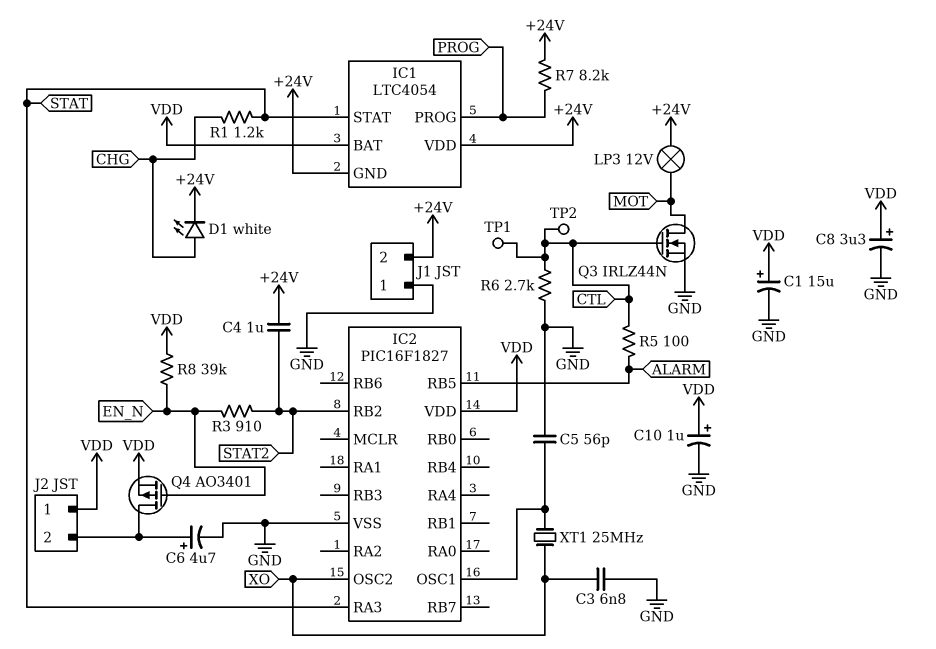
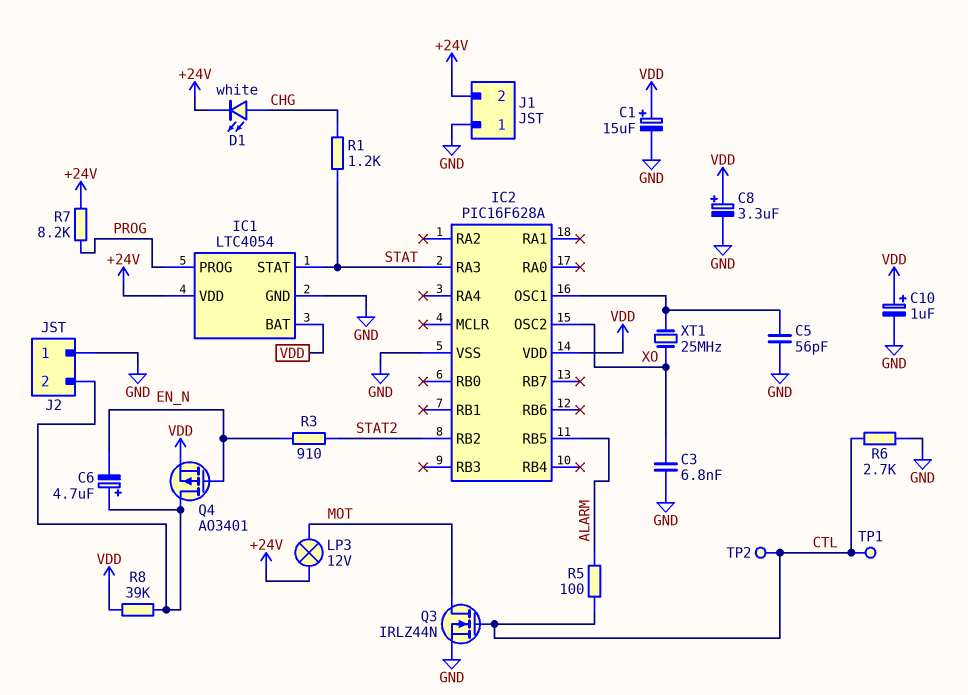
C4: 1uF (+24V, STAT2) -> none
C6: 4.7uF (plus J2/2, minus GND) -> 4.7uF (plus J2/2, minus EN_N)
IC1 pin GND: +24V -> GND
IC2: PIC16F1827 -> PIC16F628A
J2 pin 1: VDD -> GND
R8: 39k (EN_N, VDD) -> 39k (J2/2, VDD)

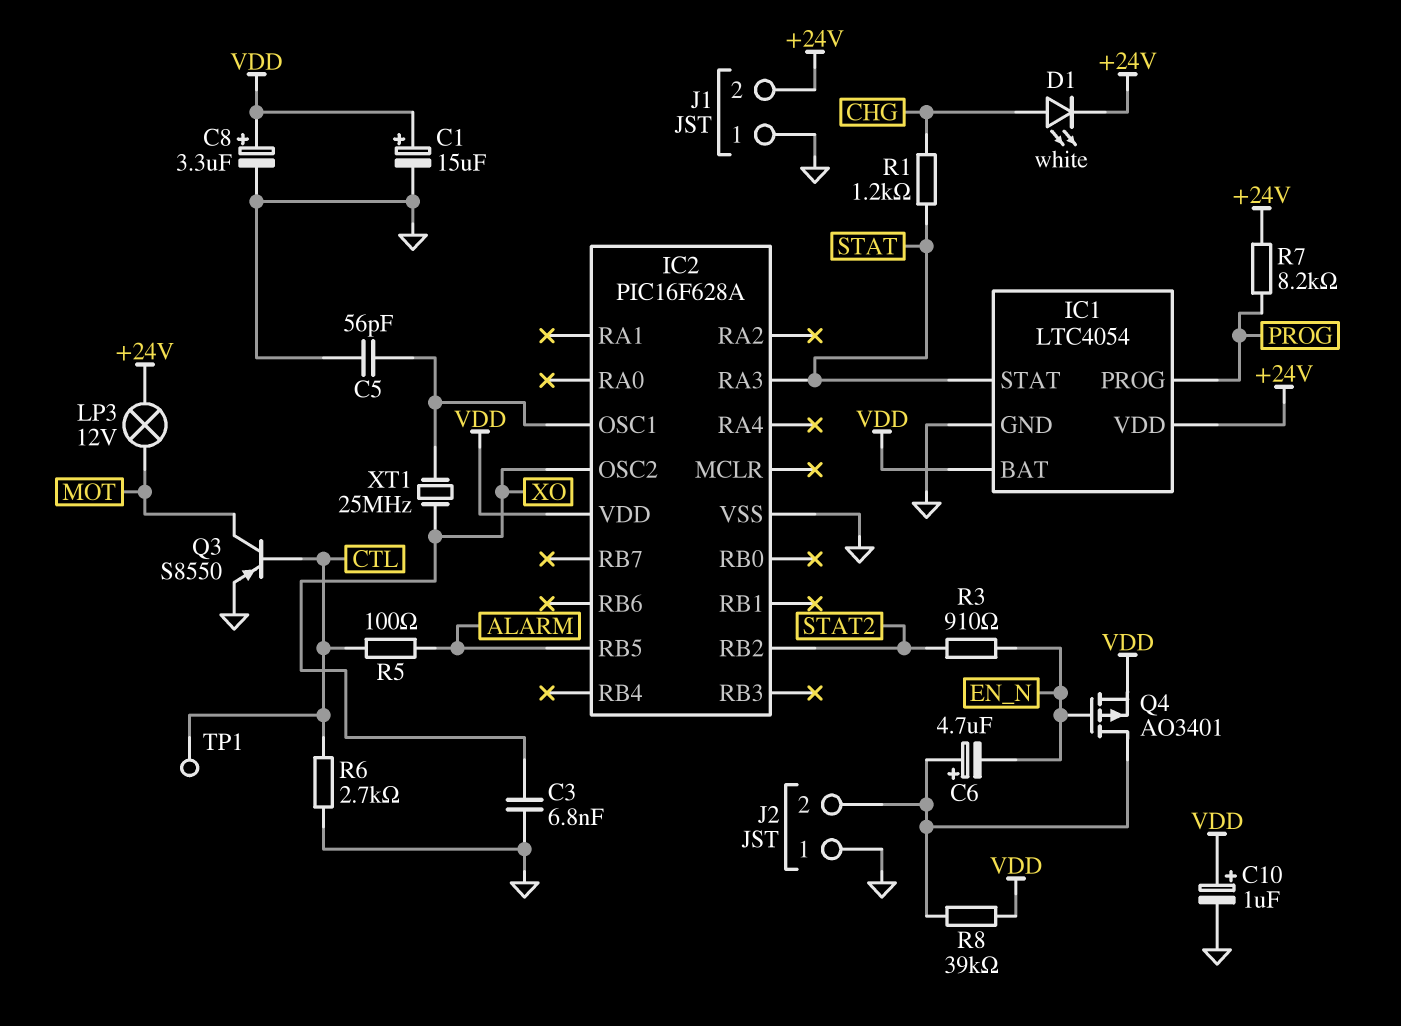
Q3: NMOS IRLZ44N (G CTL, D MOT, S GND) -> PNP S8550 (B CTL, C MOT, E GND)
TP2: test point (CTL) -> none

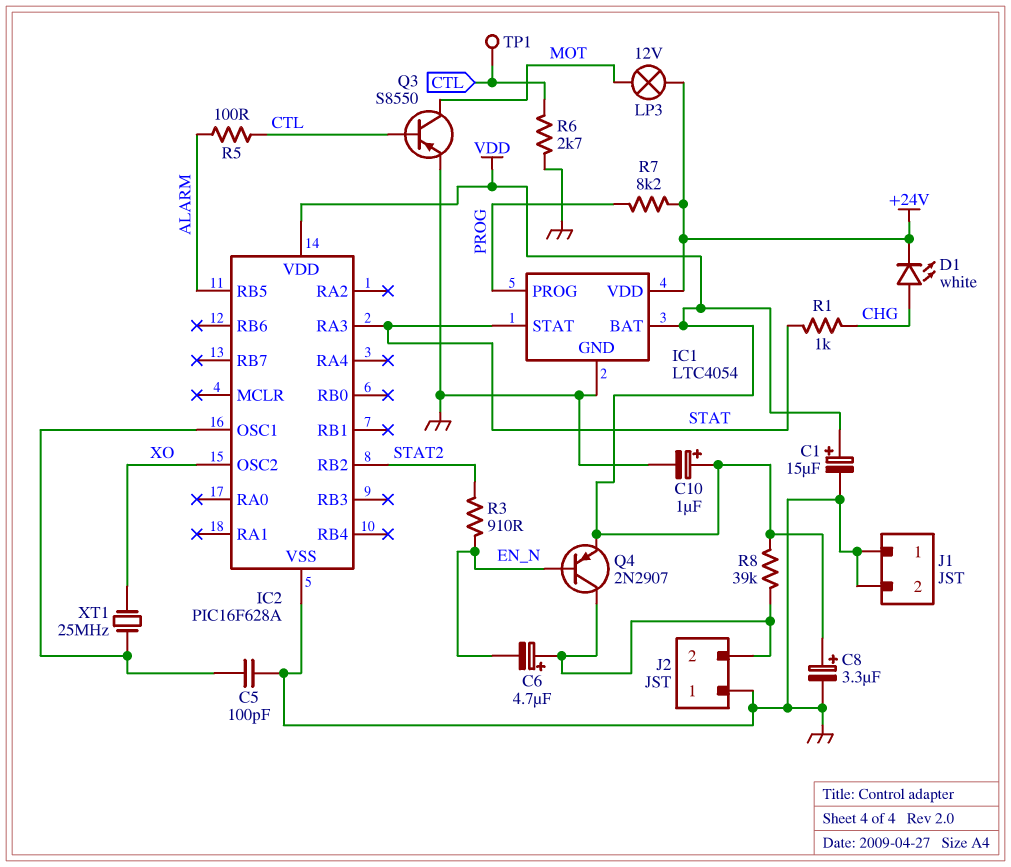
C3: 6.8nF (GND, XO) -> none
C5: 56pF (GND, IC2/OSC1) -> 100pF (GND, IC2/OSC1)
J1 pin 2: +24V -> GND
Q4: PMOS AO3401 (G EN_N, D J2/2, S VDD) -> PNP 2N2907 (B EN_N, C J2/2, E VDD)
R1: 1.2k (CHG, STAT) -> 1k (CHG, STAT)

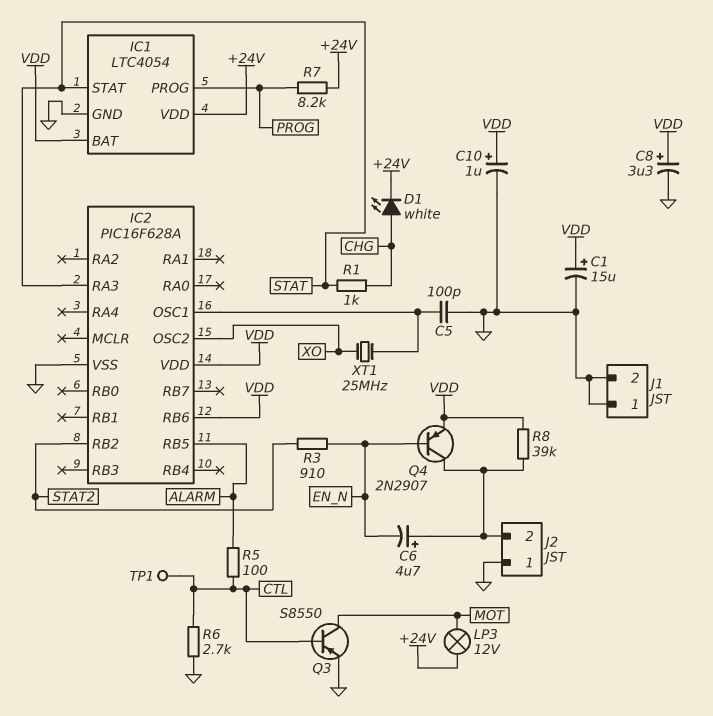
IC2 pin RB6: none -> VDD

